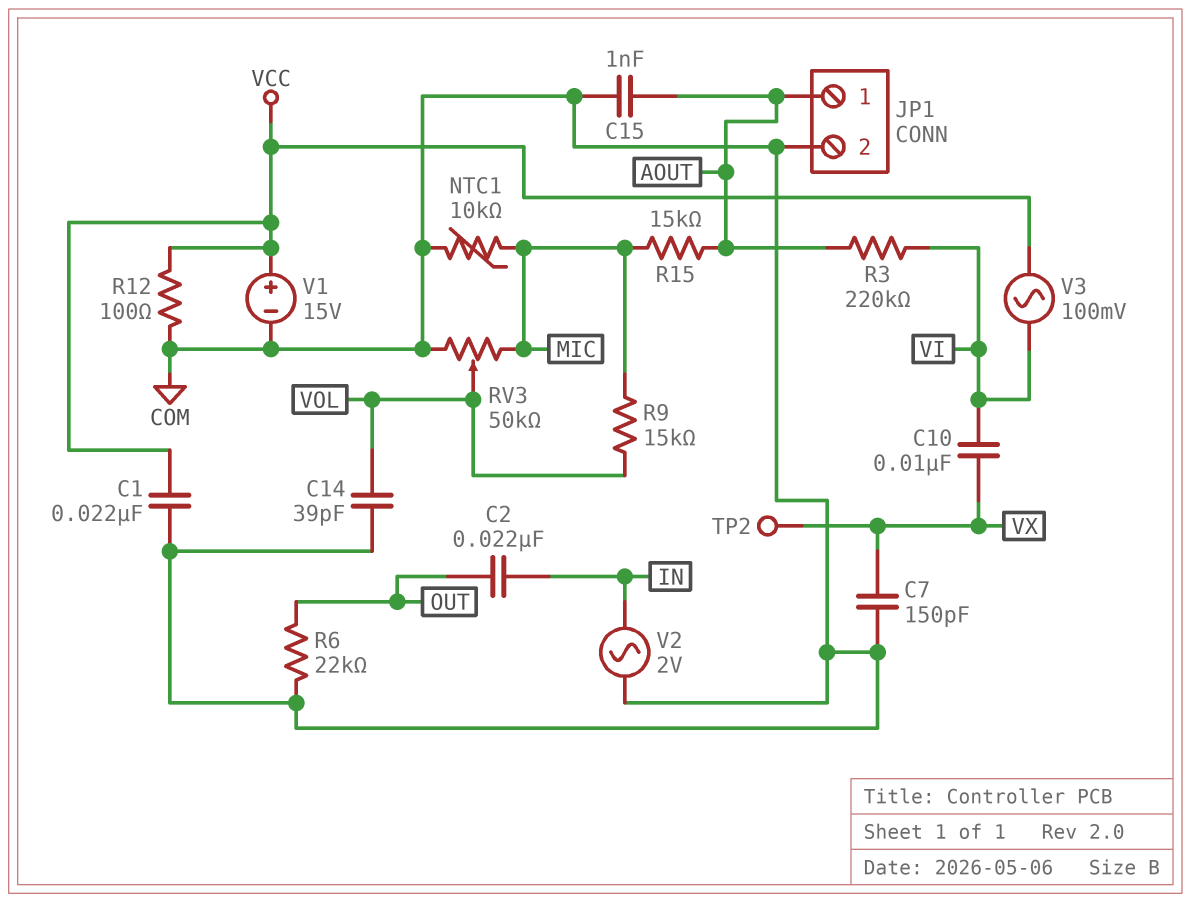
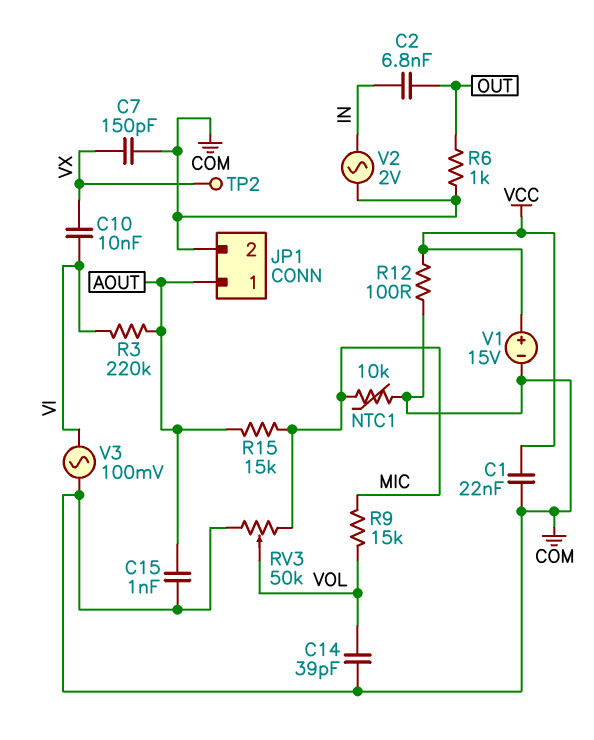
C2: 22nF (IN, OUT) -> 6.8nF (IN, OUT)
R6: 22k (COM, OUT) -> 1k (COM, OUT)
V3: AC 100mV (VCC, VI) -> AC 100mV (COM, VI)

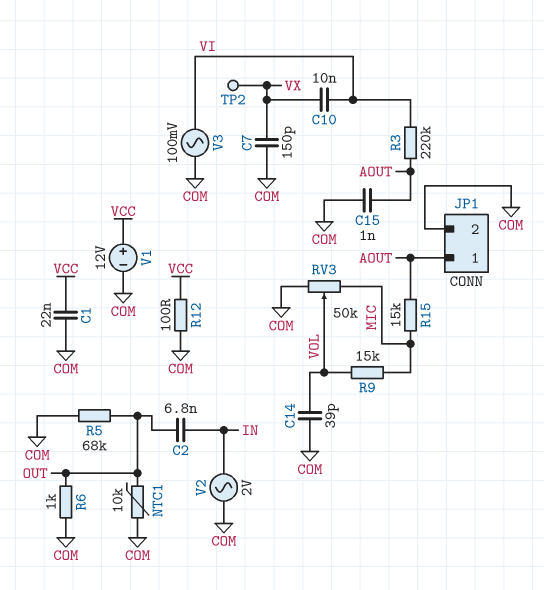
NTC1: 10k (COM, MIC) -> 10k (COM, OUT)
R5: none -> 68k (COM, OUT)
V1: 15V (plus VCC, minus COM) -> 12V (plus VCC, minus COM)

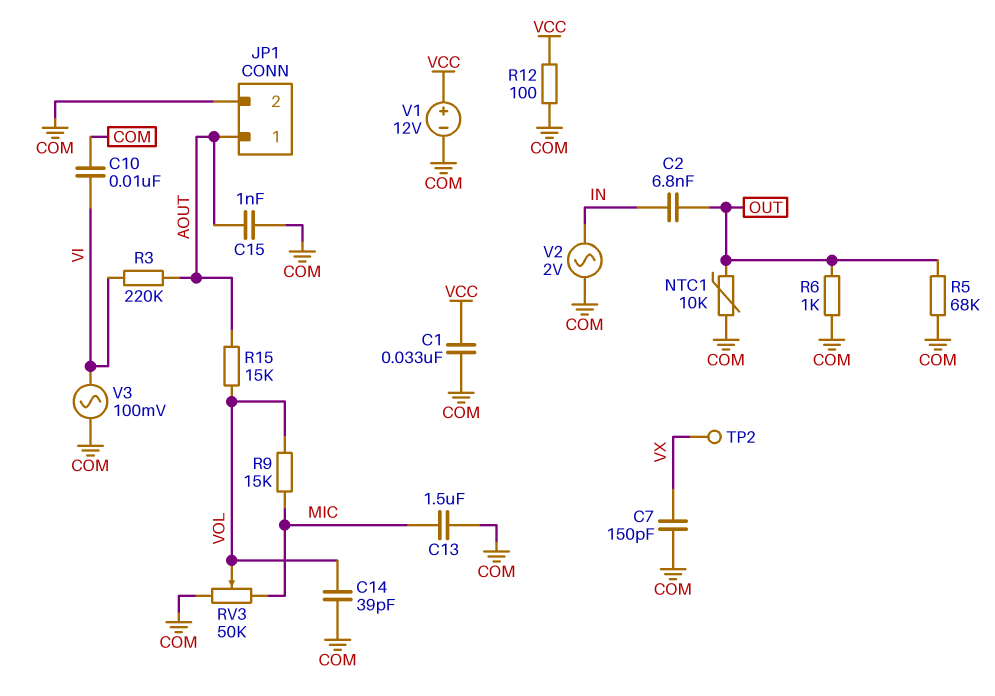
C1: 22nF (COM, VCC) -> 33nF (COM, VCC)
C10: 10nF (VI, VX) -> 10nF (COM, VI)
C13: none -> 1.5uF (COM, MIC)
R15: 15k (AOUT, MIC) -> 15k (AOUT, VOL)

